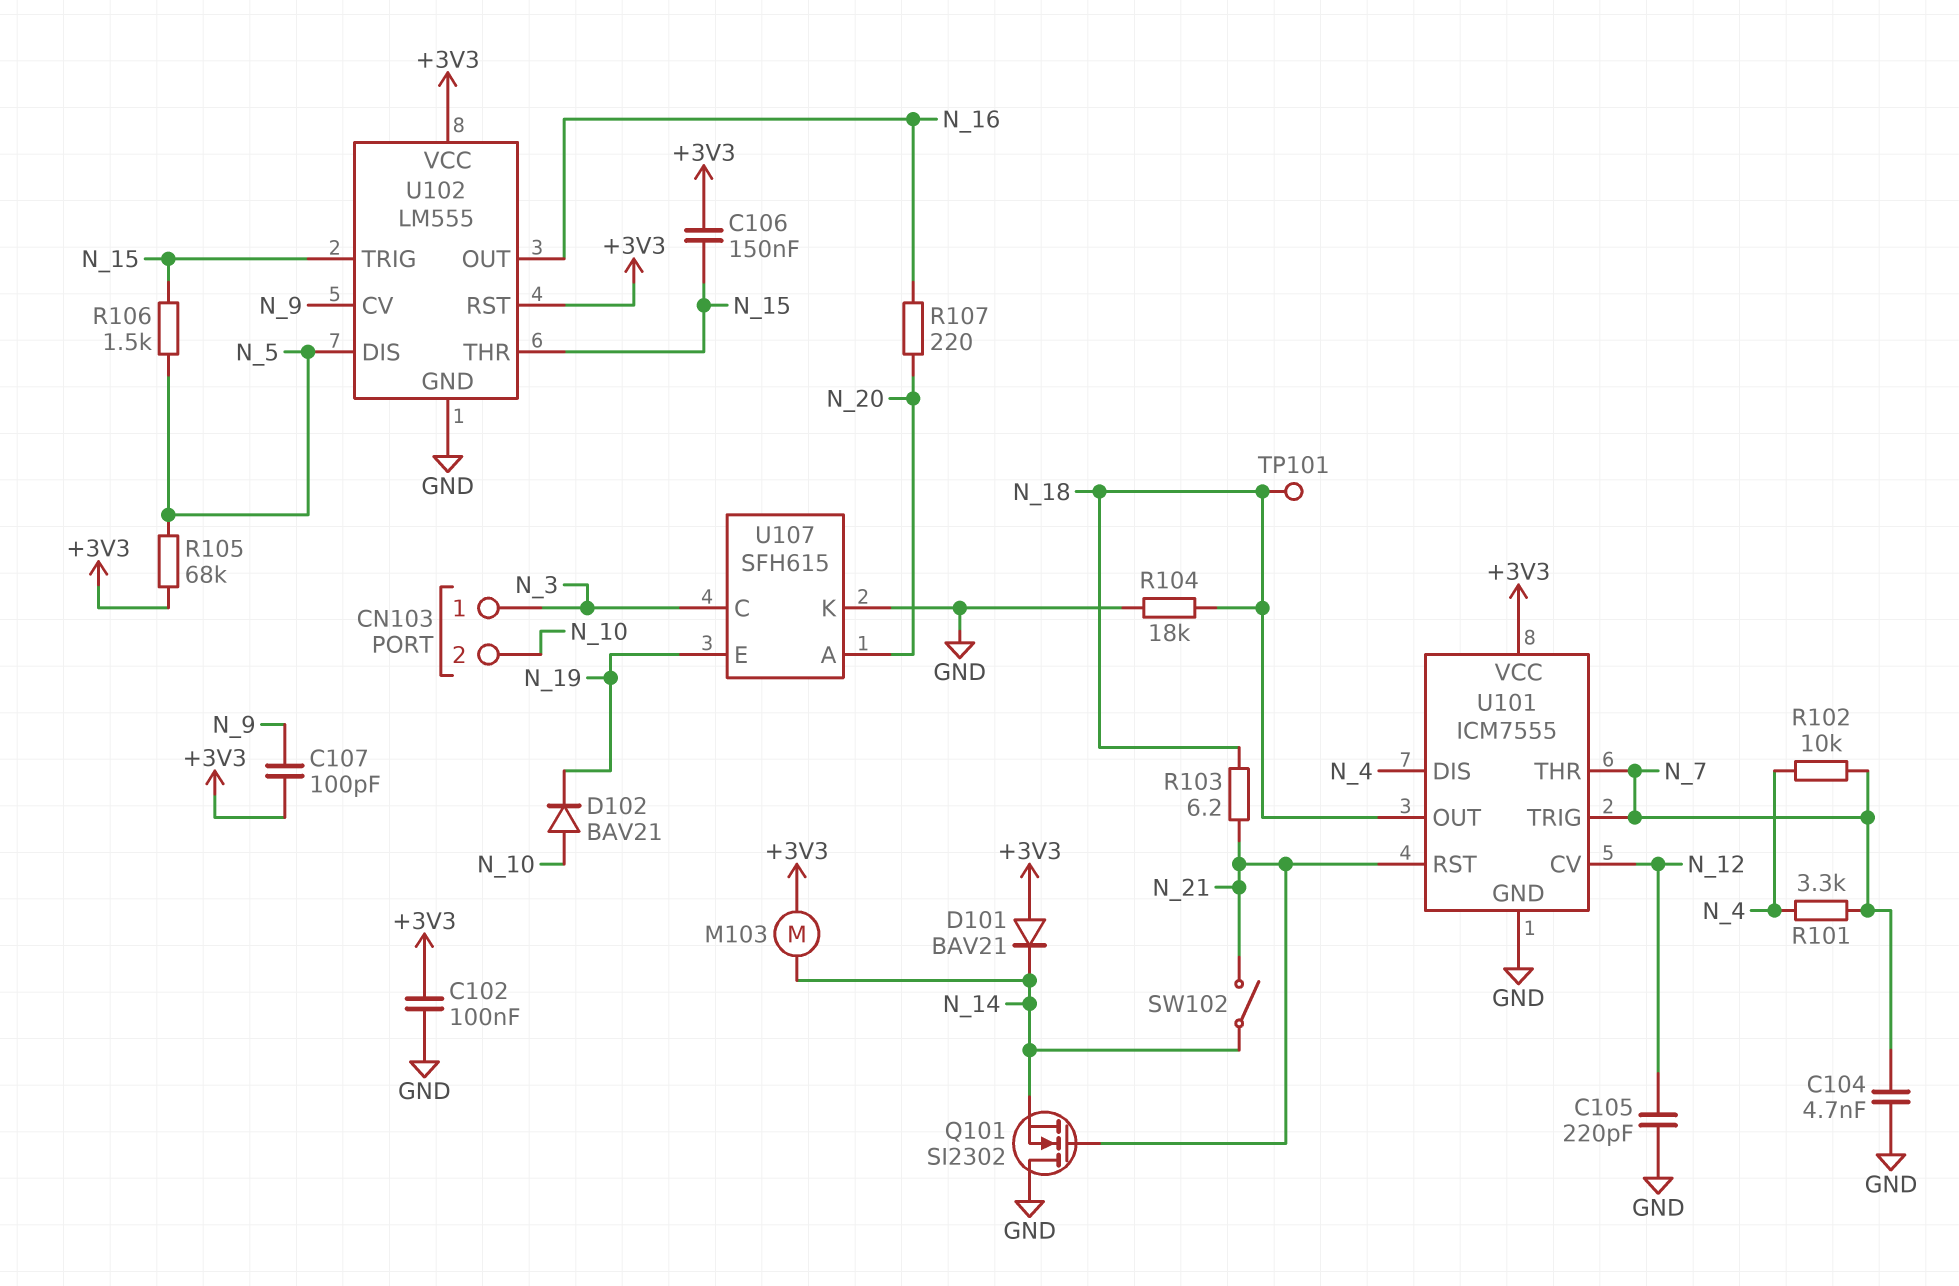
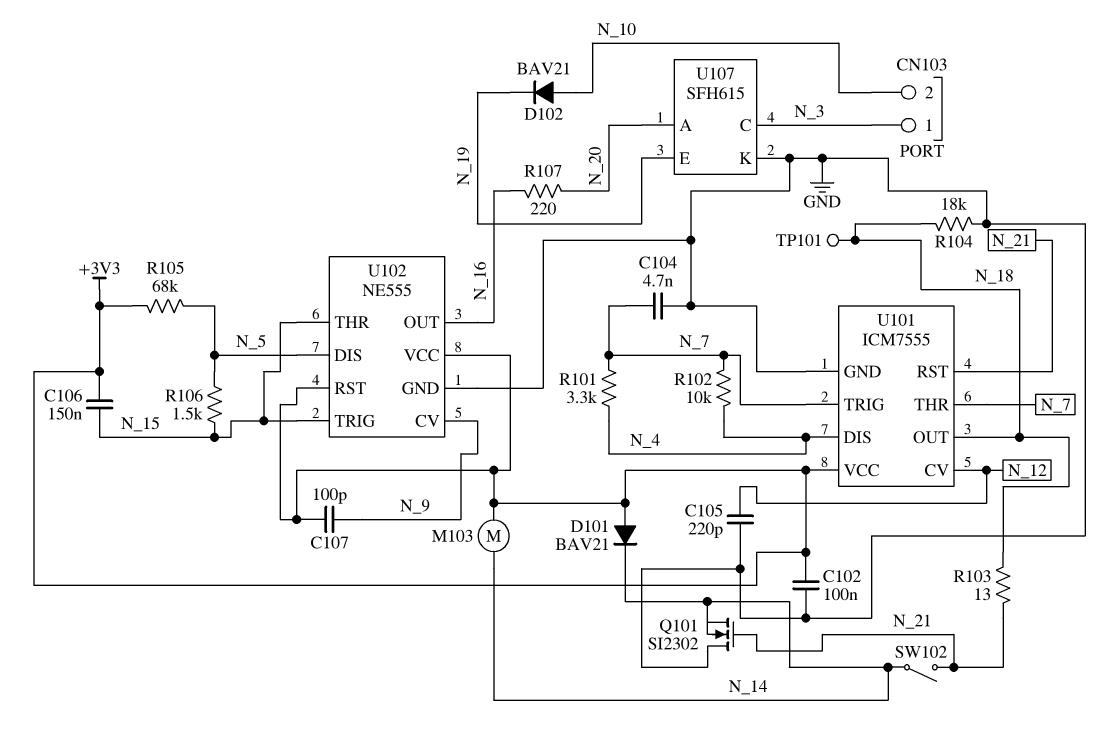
R103: 6.2 (N_18, N_21) -> 13 (N_18, N_21)
U102: LM555 -> NE555

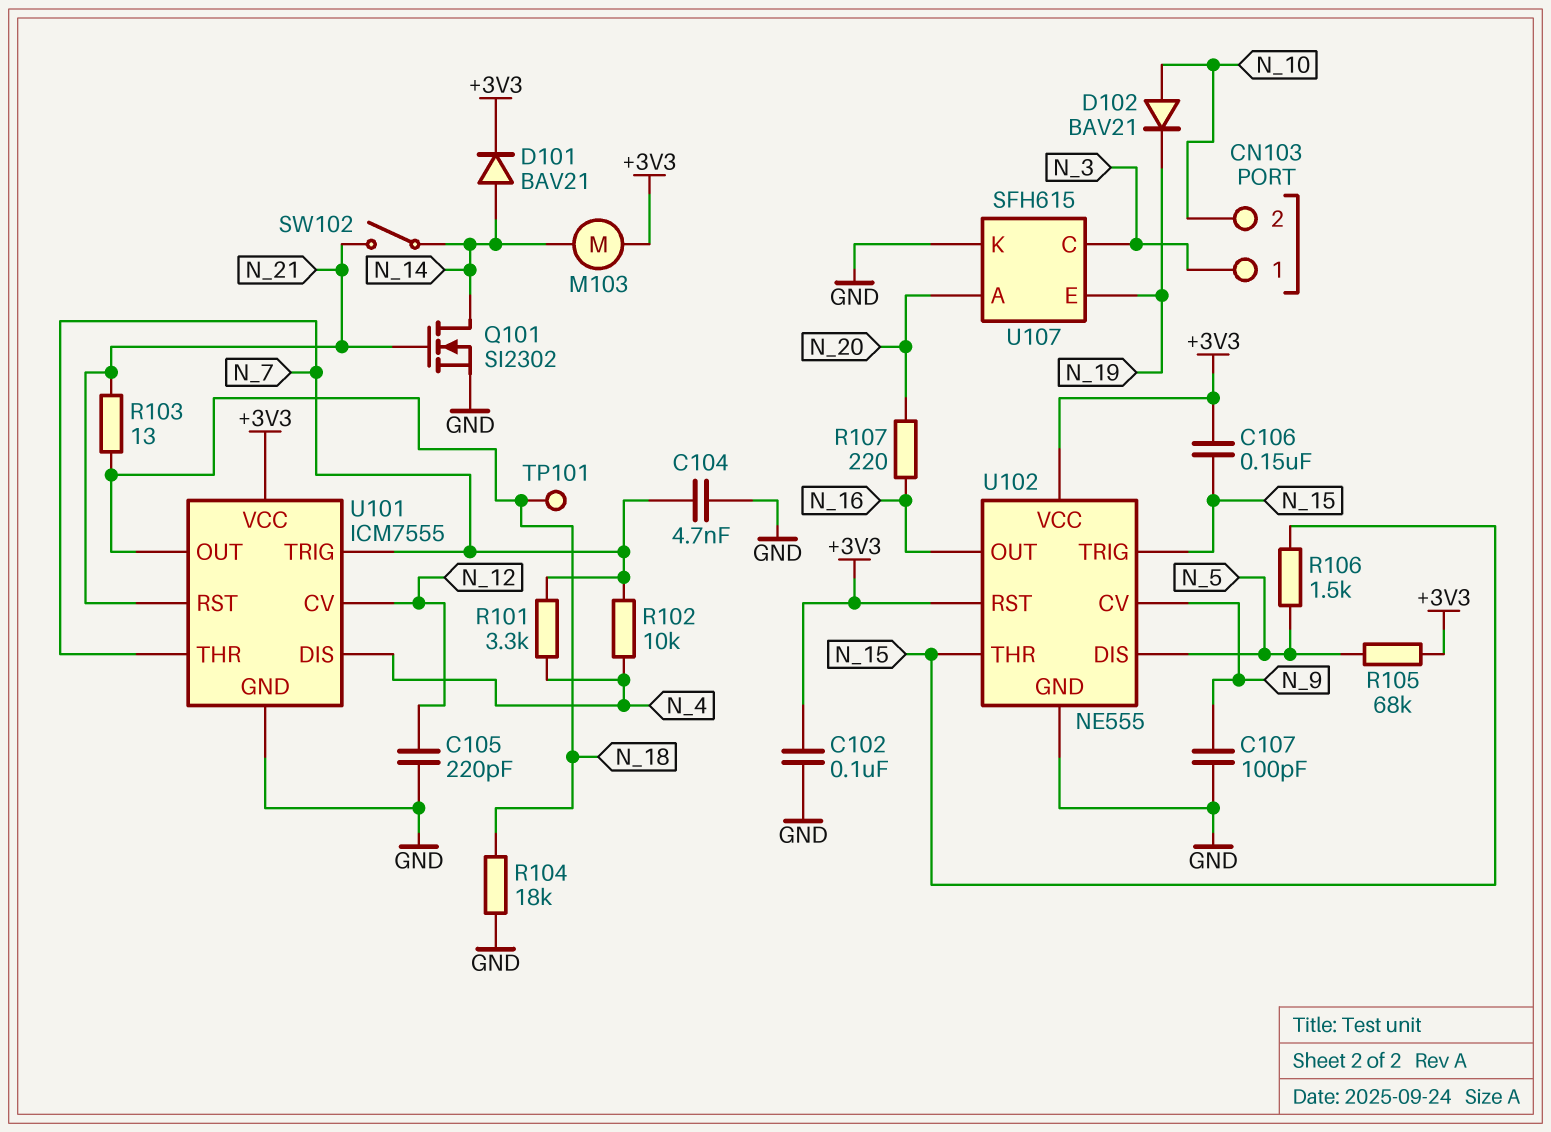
C107: 100pF (+3V3, N_9) -> 100pF (GND, N_9)
D101: diode BAV21 (A +3V3, K N_14) -> diode BAV21 (A N_14, K +3V3)
Q101: NMOS SI2302 (G N_21, D GND, S N_14) -> NMOS SI2302 (G N_21, D N_14, S GND)

